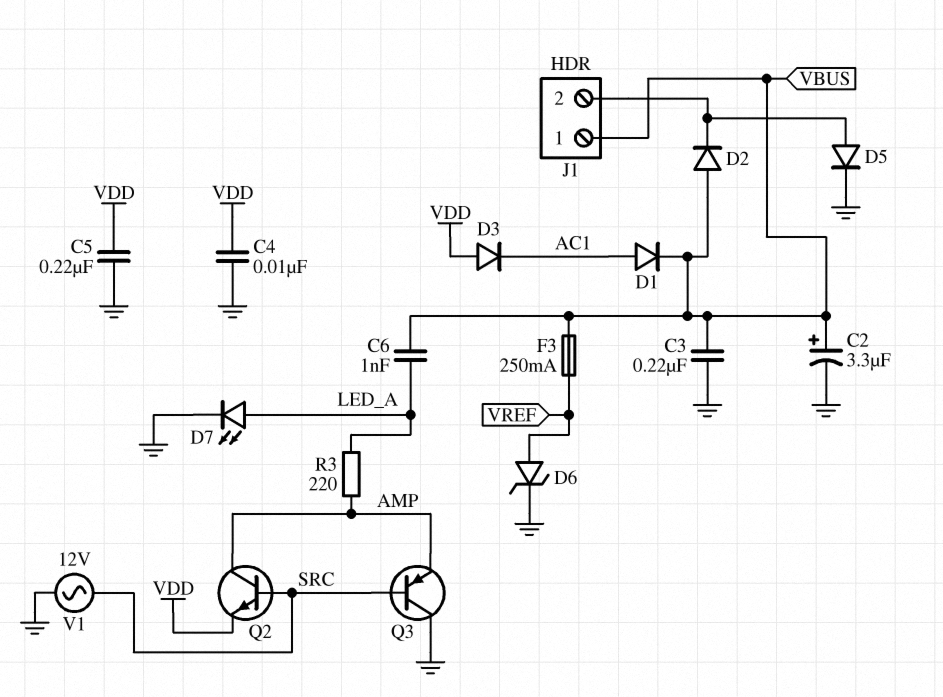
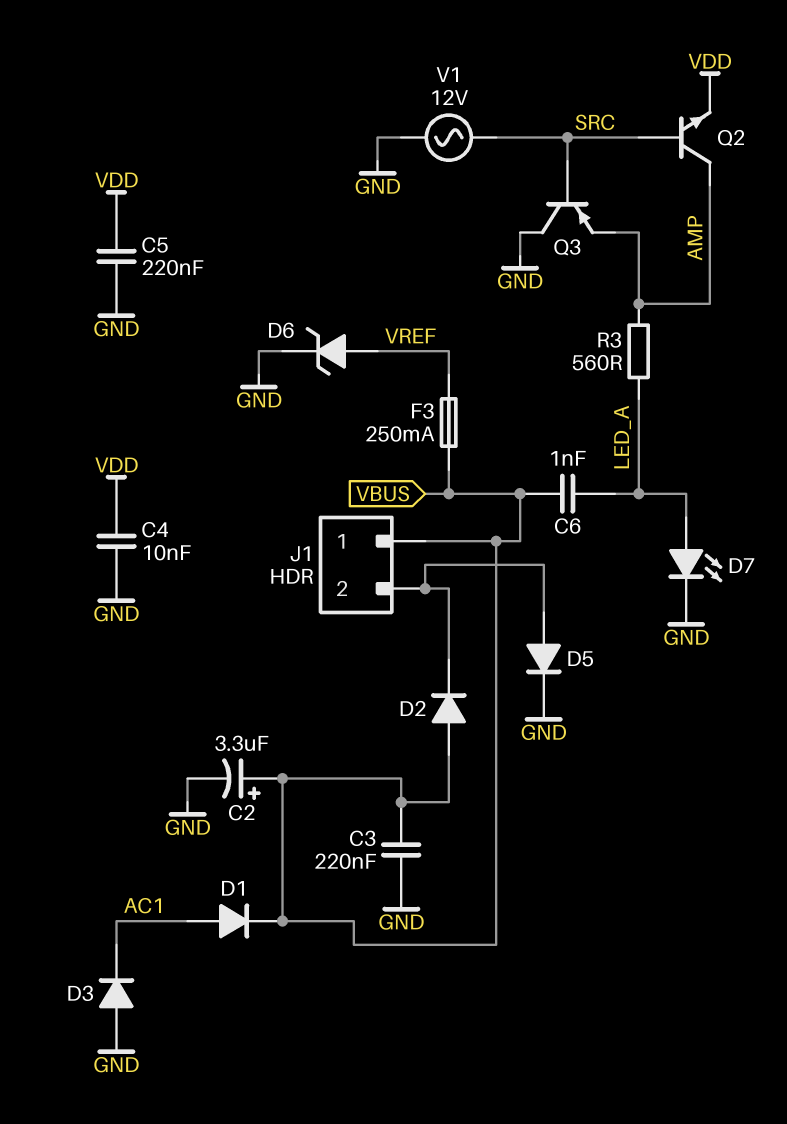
D3: diode (A VDD, K AC1) -> diode (A GND, K AC1)
R3: 220 (AMP, LED_A) -> 560 (AMP, LED_A)

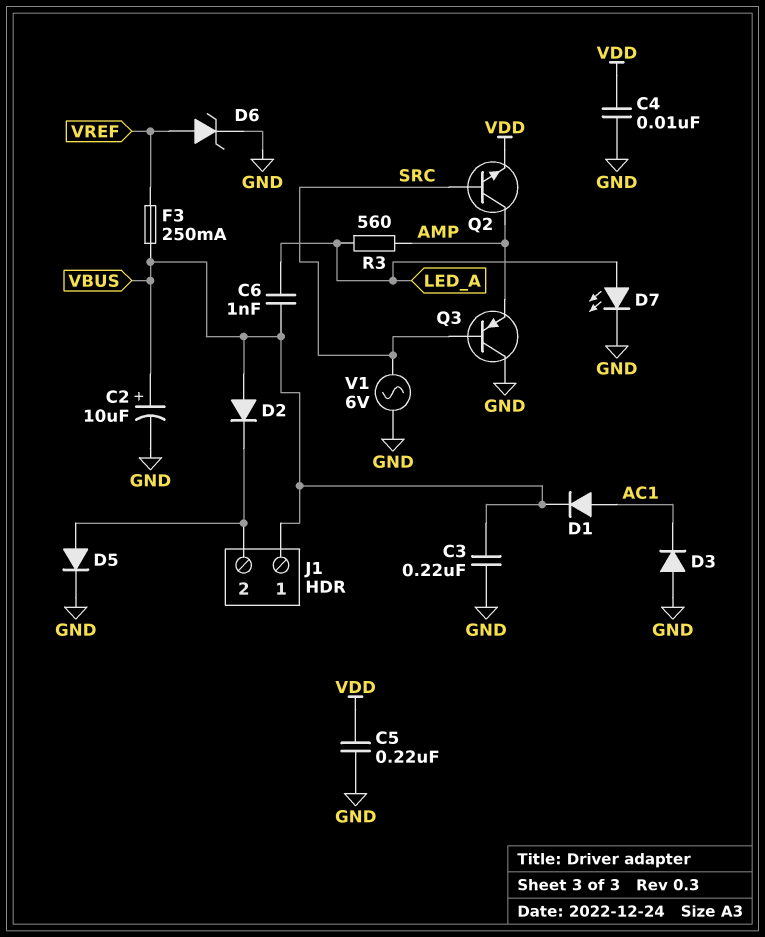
C2: 3.3uF (plus VBUS, minus GND) -> 10uF (plus VBUS, minus GND)
V1: AC 12V (GND, SRC) -> AC 6V (GND, SRC)

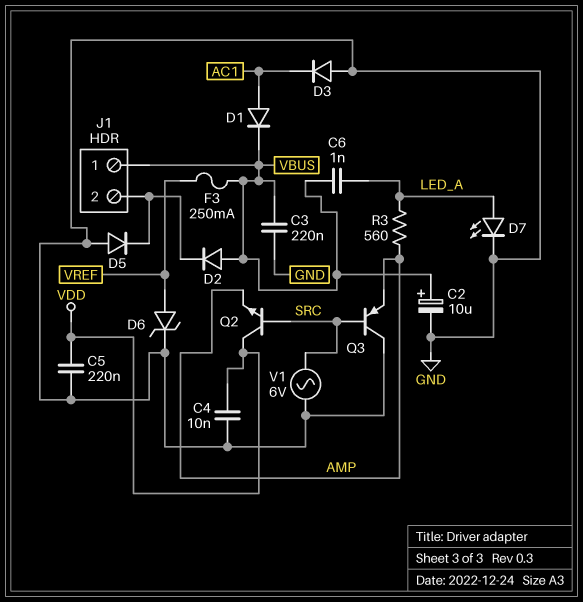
D5: diode (A J1/2, K GND) -> diode (A GND, K J1/2)
Q2: NPN (B SRC, C AMP, E VDD) -> NPN (B SRC, C VDD, E AMP)

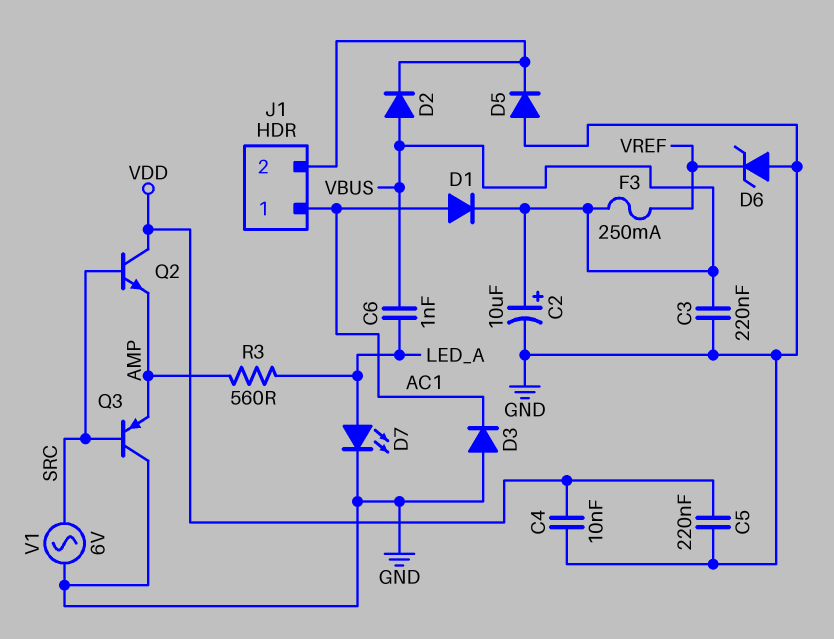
D6: zener (A VREF, K GND) -> zener (A GND, K VREF)
J1 pin 1: VBUS -> AC1

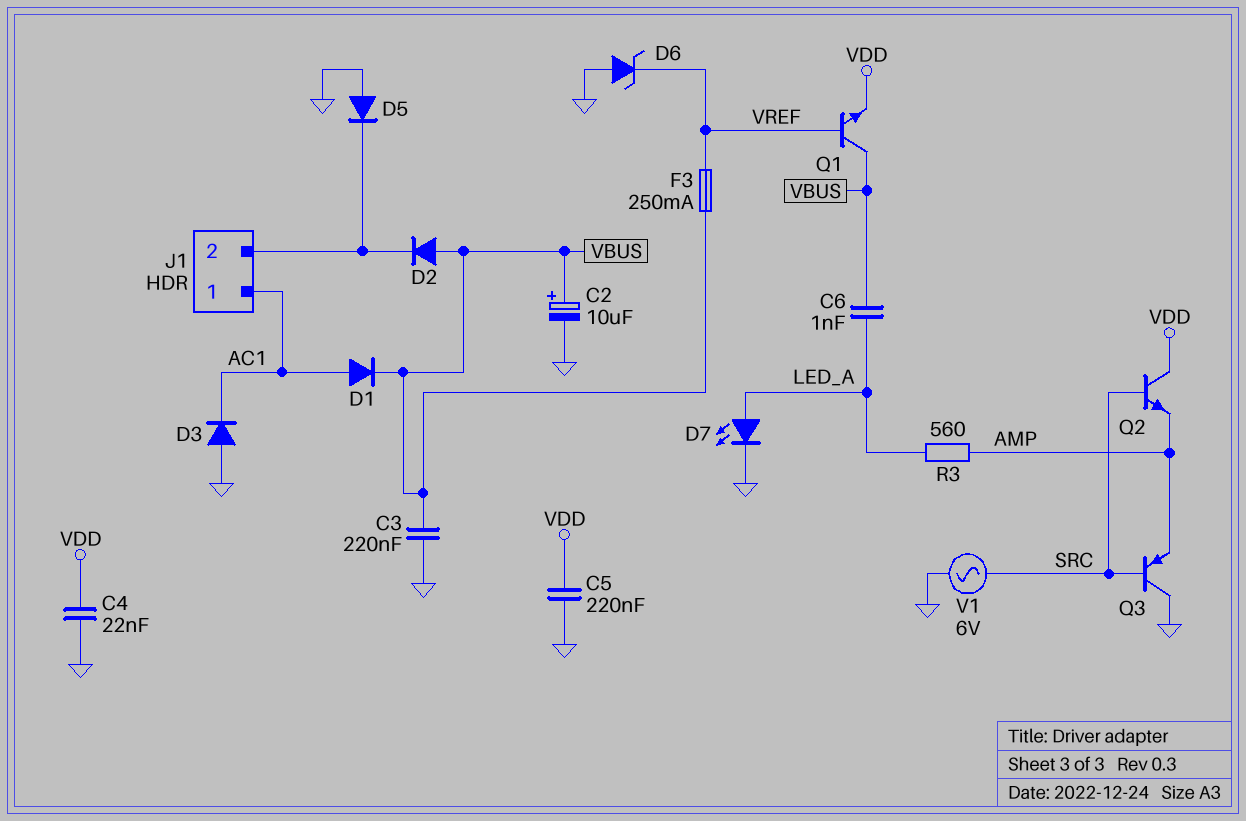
C4: 10nF (GND, VDD) -> 22nF (GND, VDD)
Q1: none -> NPN (B VREF, C VBUS, E VDD)

